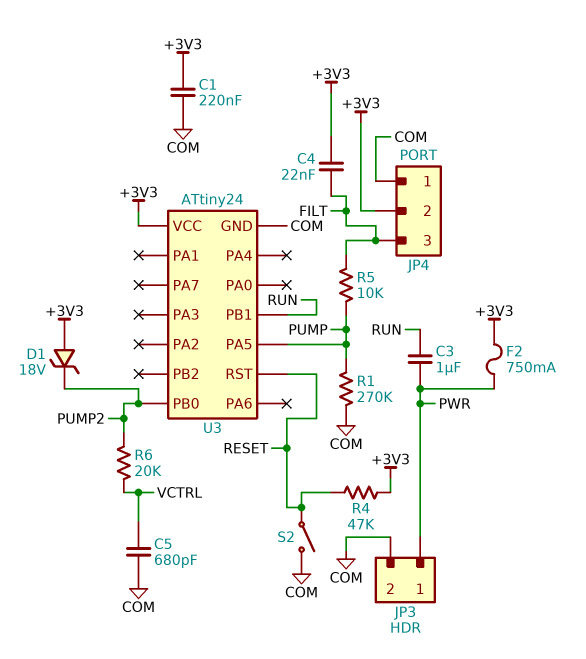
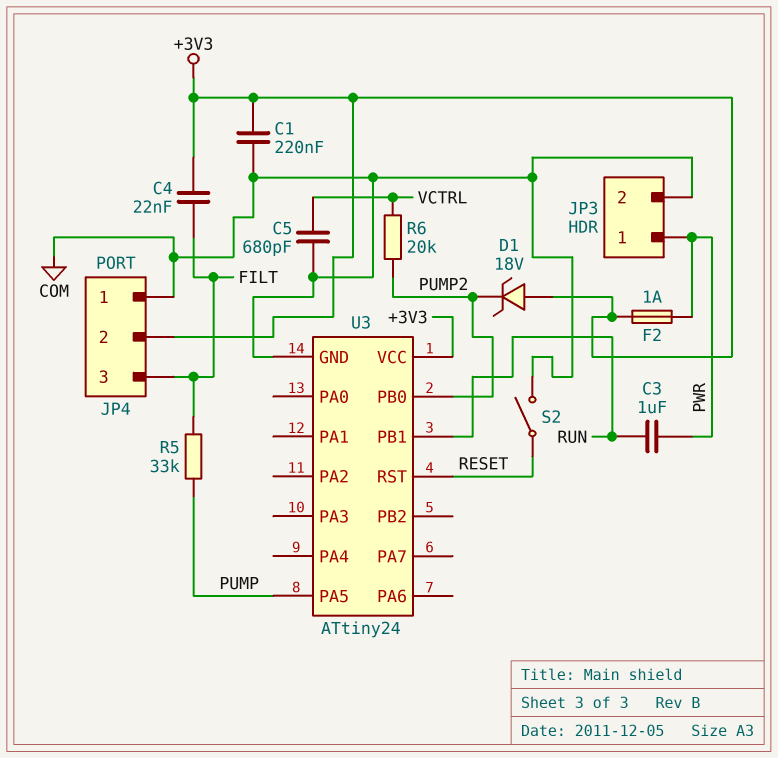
F2: 750mA (+3V3, PWR) -> 1A (+3V3, PWR)
R1: 270k (COM, PUMP) -> none
R4: 47k (+3V3, RESET) -> none
R5: 10k (FILT, PUMP) -> 33k (FILT, PUMP)

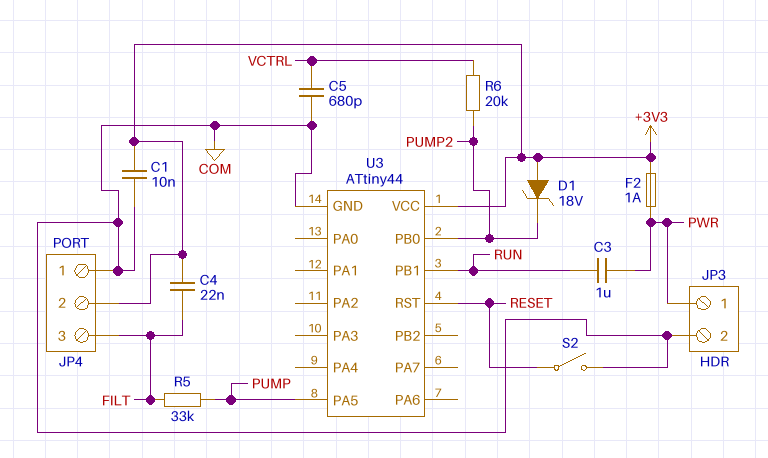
C1: 220nF (+3V3, COM) -> 10nF (+3V3, COM)
U3: ATtiny24 -> ATtiny44

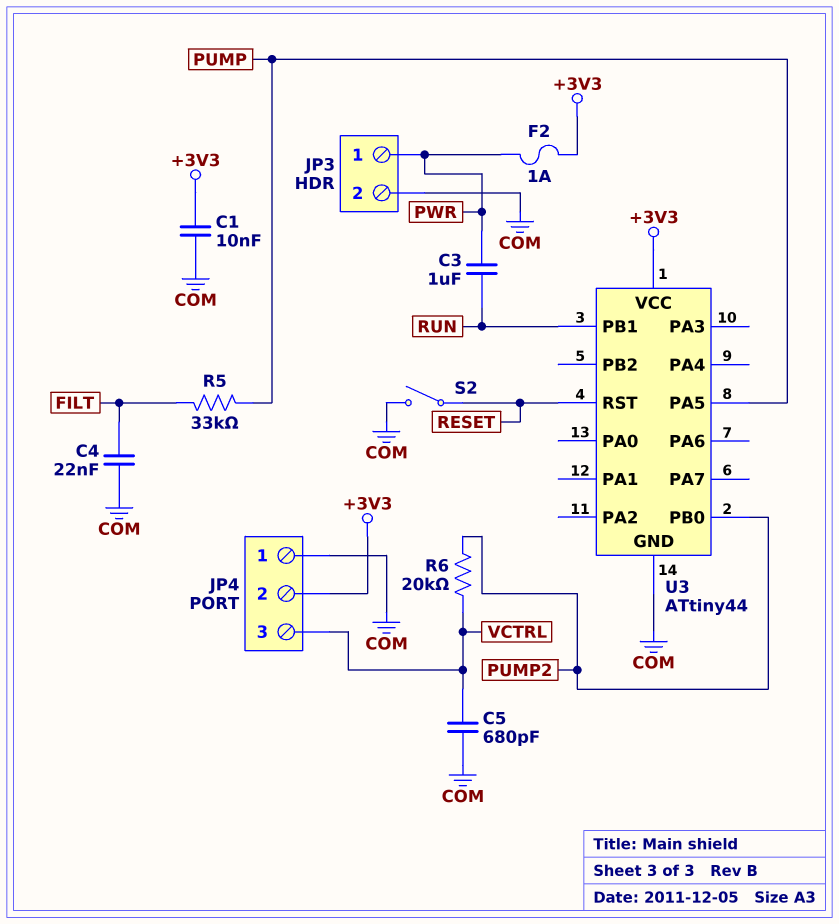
C4: 22nF (+3V3, FILT) -> 22nF (COM, FILT)
D1: zener 18V (A +3V3, K PUMP2) -> none
JP4 pin 3: FILT -> VCTRL

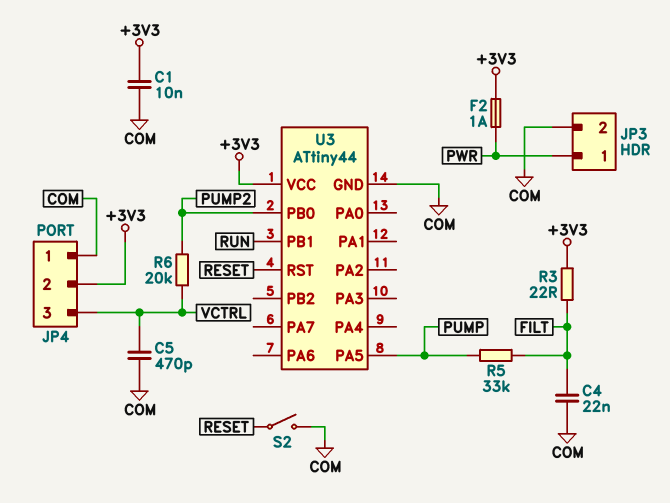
C3: 1uF (PWR, RUN) -> none
C5: 680pF (COM, VCTRL) -> 470pF (COM, VCTRL)
R3: none -> 22 (+3V3, FILT)

